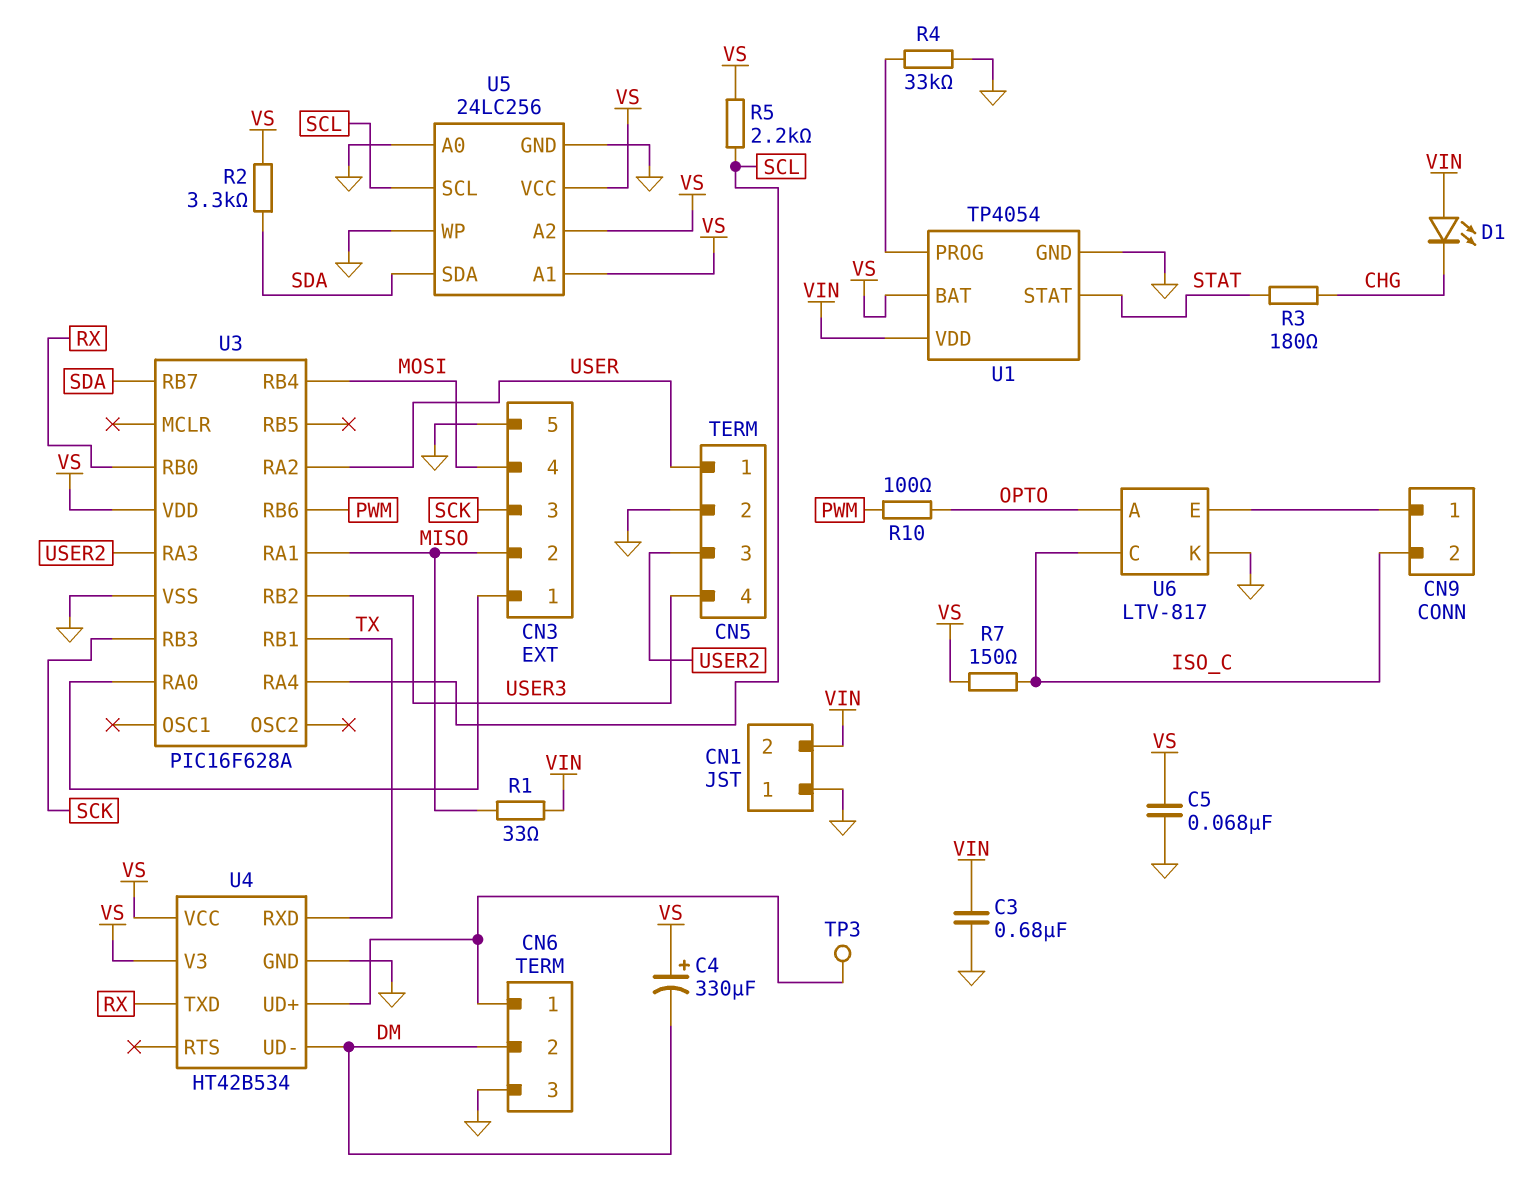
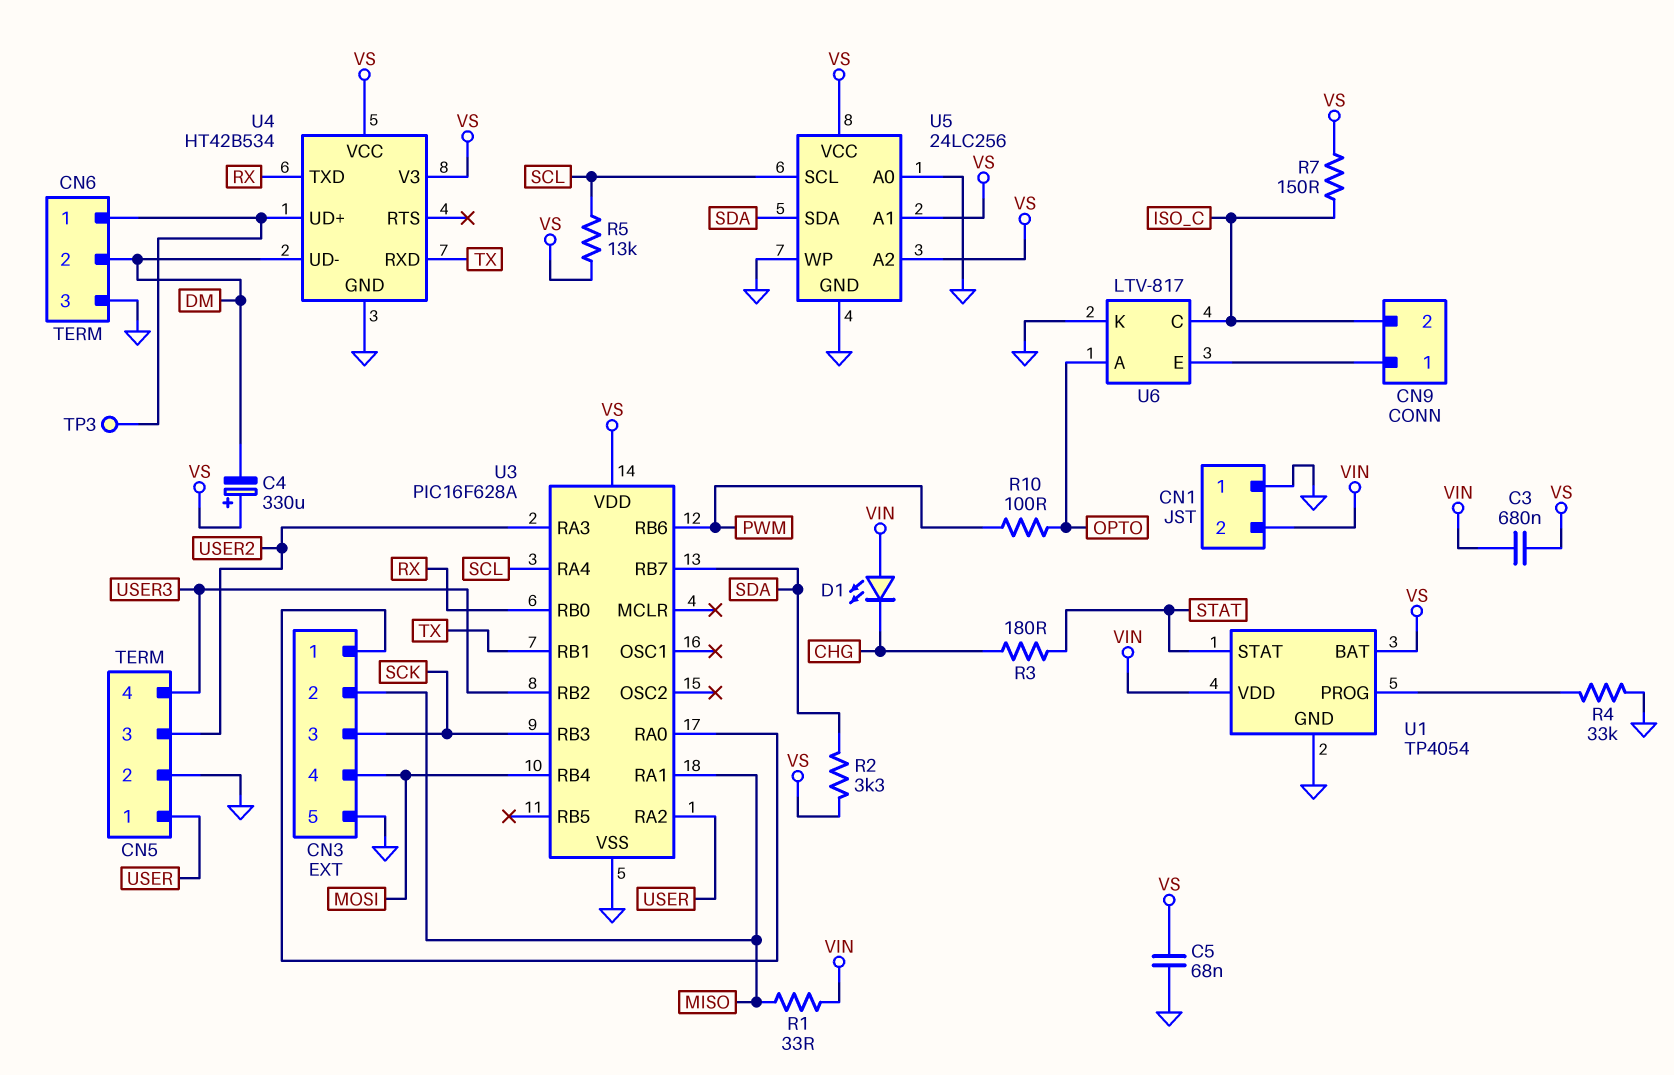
C3: 680nF (GND, VIN) -> 680nF (VIN, VS)
R5: 2.2k (SCL, VS) -> 13k (SCL, VS)

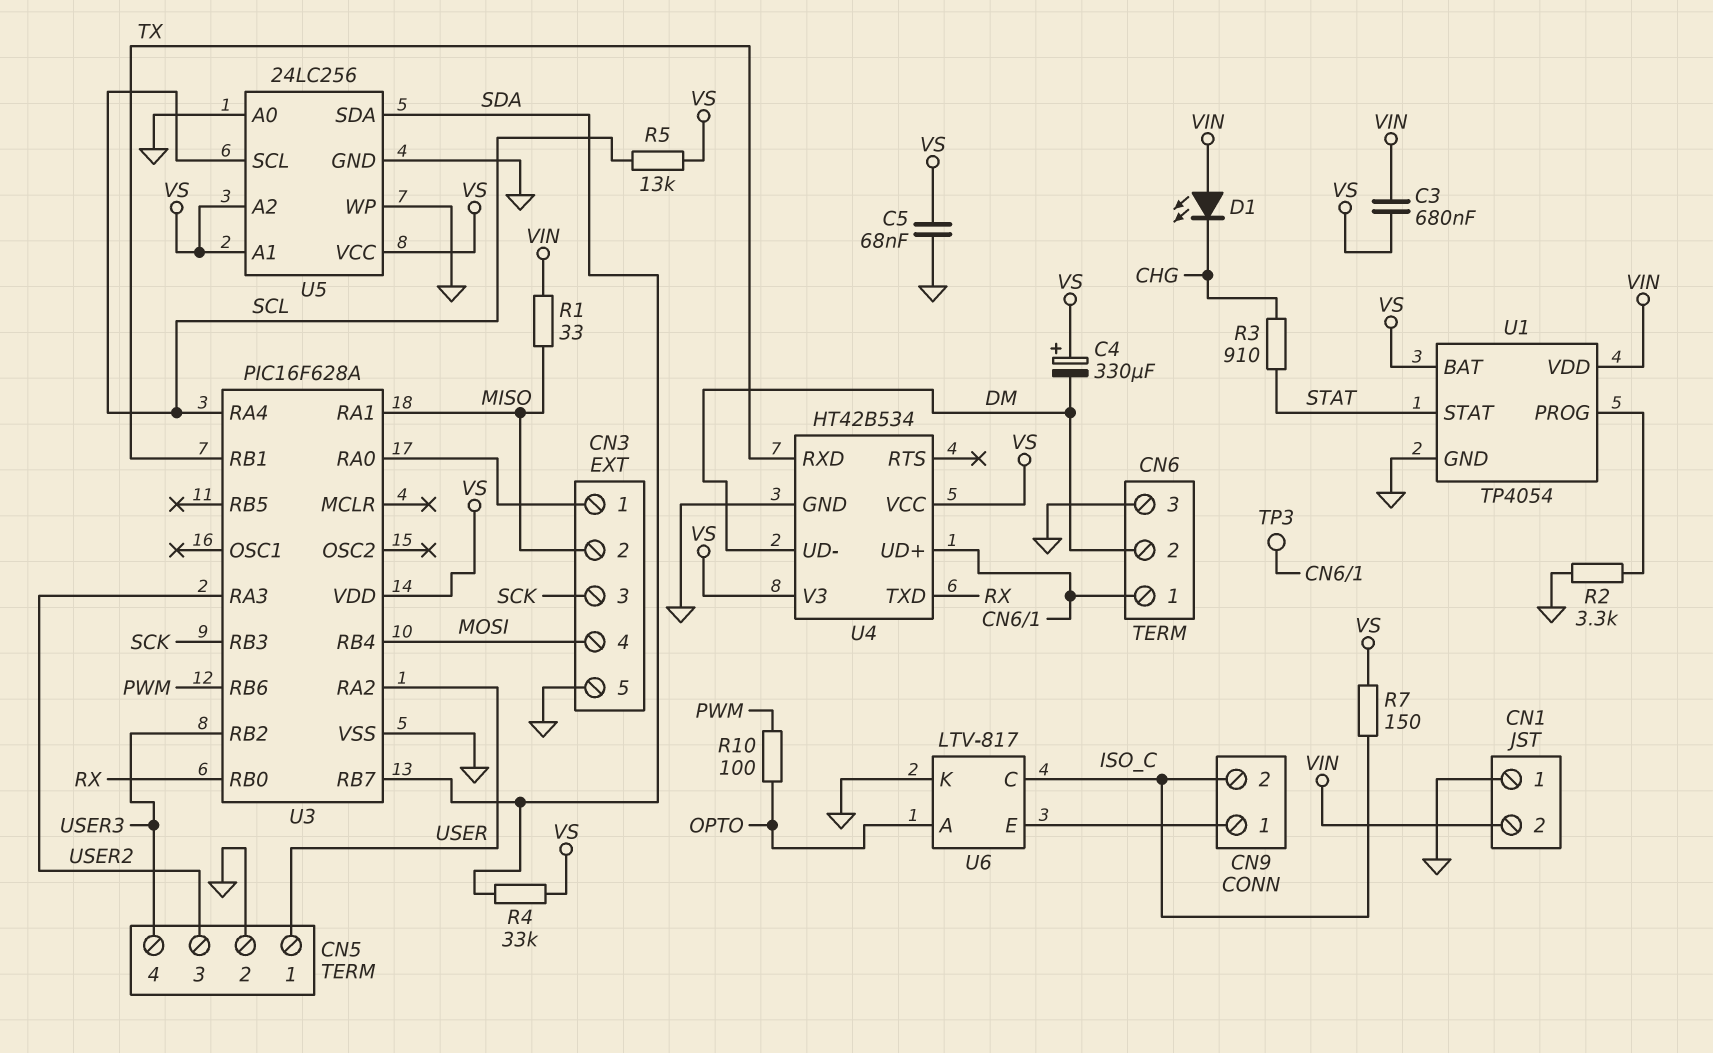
R2: 3.3k (SDA, VS) -> 3.3k (GND, U1/PROG)
R3: 180 (CHG, STAT) -> 910 (CHG, STAT)
R4: 33k (GND, U1/PROG) -> 33k (SDA, VS)

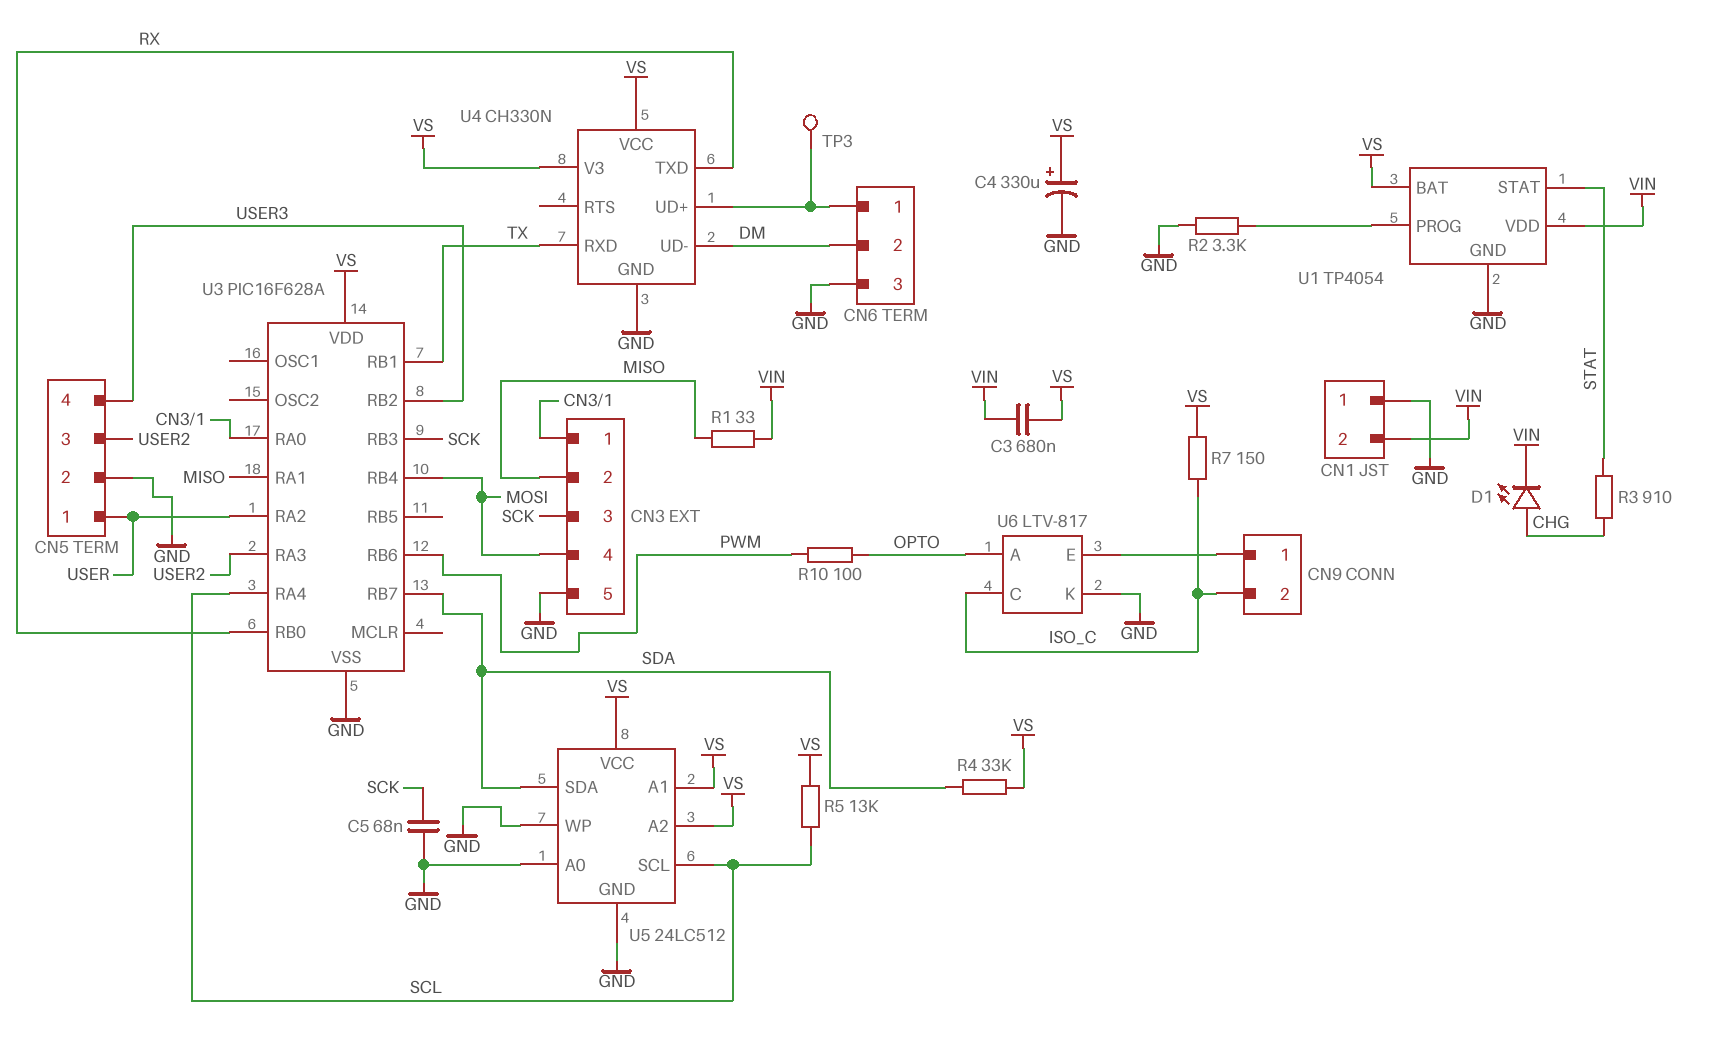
C4: 330uF (plus VS, minus DM) -> 330uF (plus VS, minus GND)
C5: 68nF (GND, VS) -> 68nF (GND, SCK)
D1: LED (A VIN, K CHG) -> LED (A CHG, K VIN)
U4: HT42B534 -> CH330N
U5: 24LC256 -> 24LC512

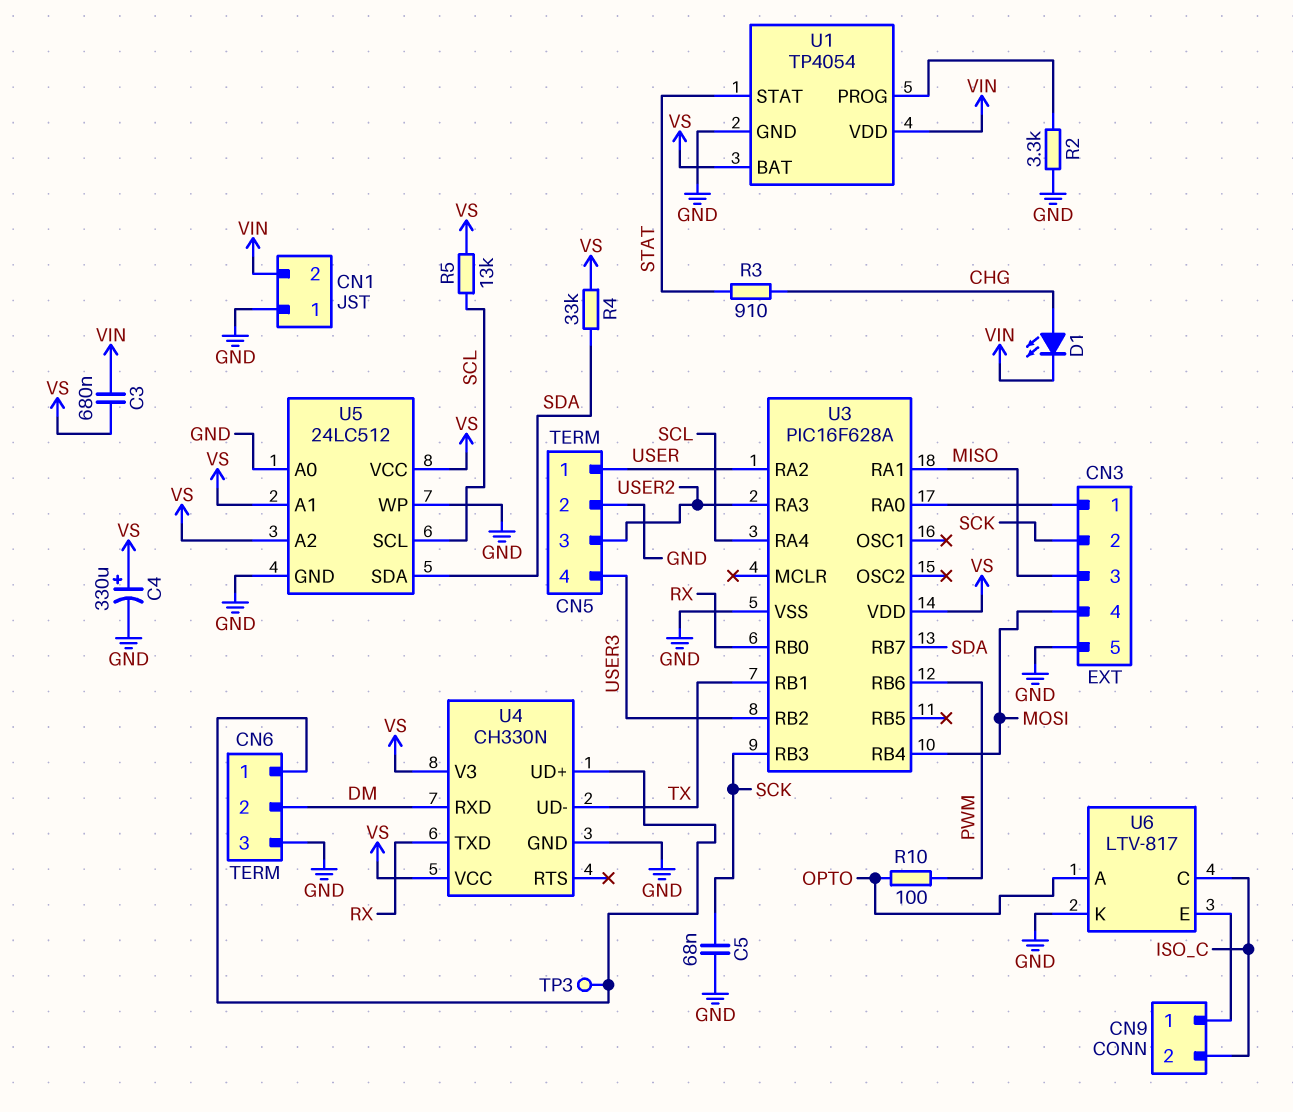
CN3 pin 2: MISO -> SCK
CN3 pin 3: SCK -> MISO
R1: 33 (MISO, VIN) -> none
R7: 150 (ISO_C, VS) -> none
U4 pin RXD: TX -> DM
U4 pin UD-: DM -> TX

